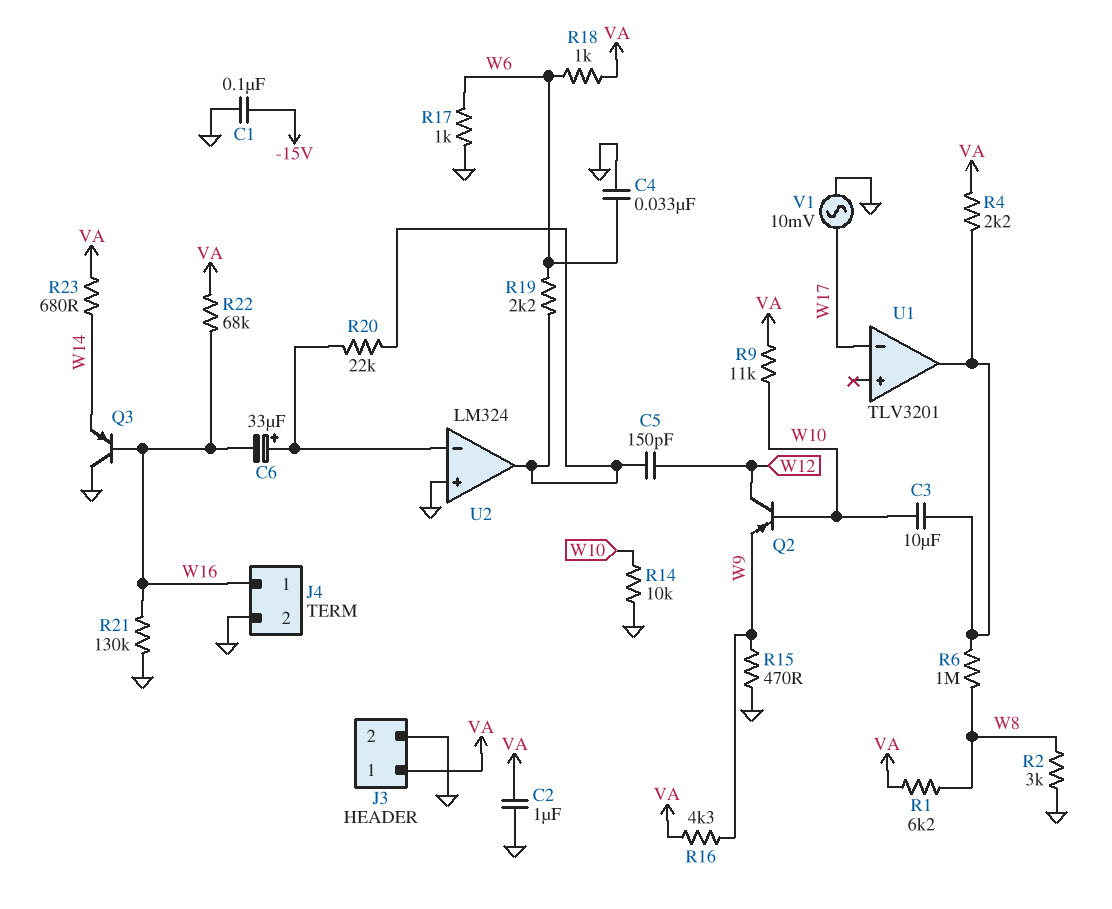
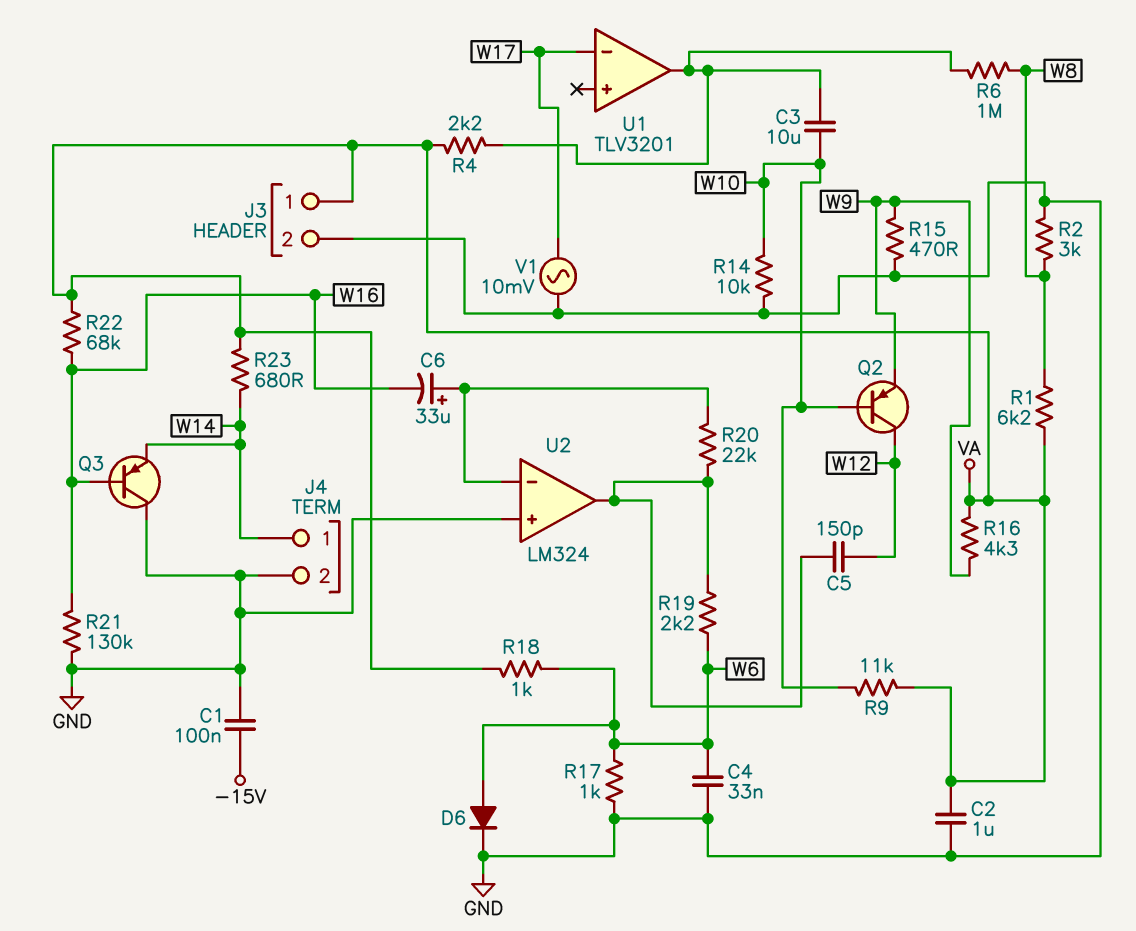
D6: none -> diode (A W6, K GND)
J4 pin 1: W16 -> W14

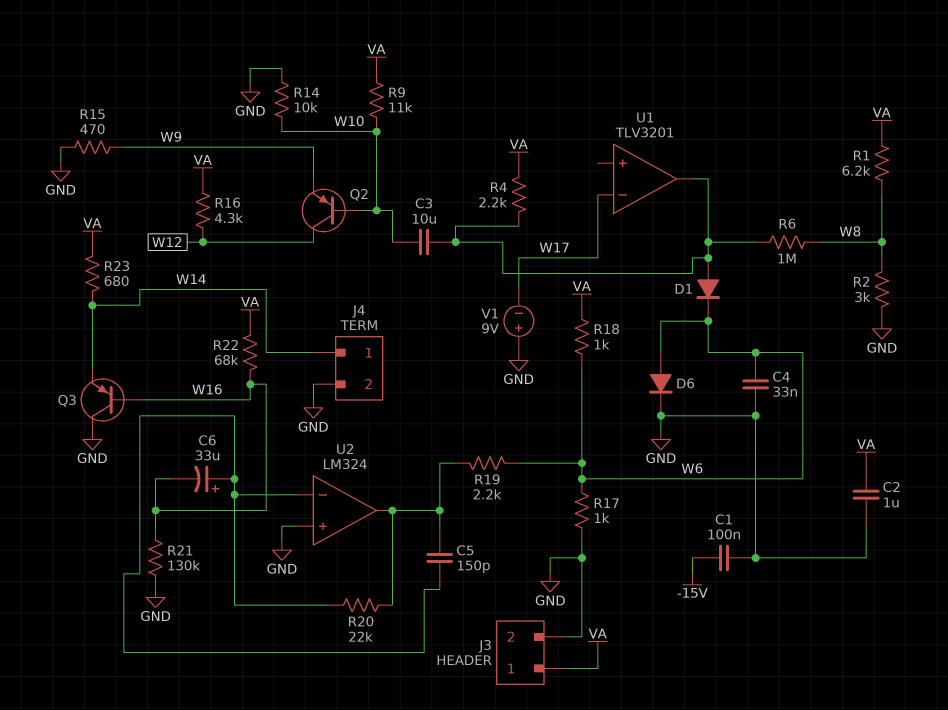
C5: 150pF (U2/out, W12) -> 150pF (U2/in-, U2/out)
D1: none -> diode (A U1/out, K W6)
R16: 4.3k (VA, W9) -> 4.3k (VA, W12)
V1: AC 10mV (GND, W17) -> 9V (plus GND, minus W17)

